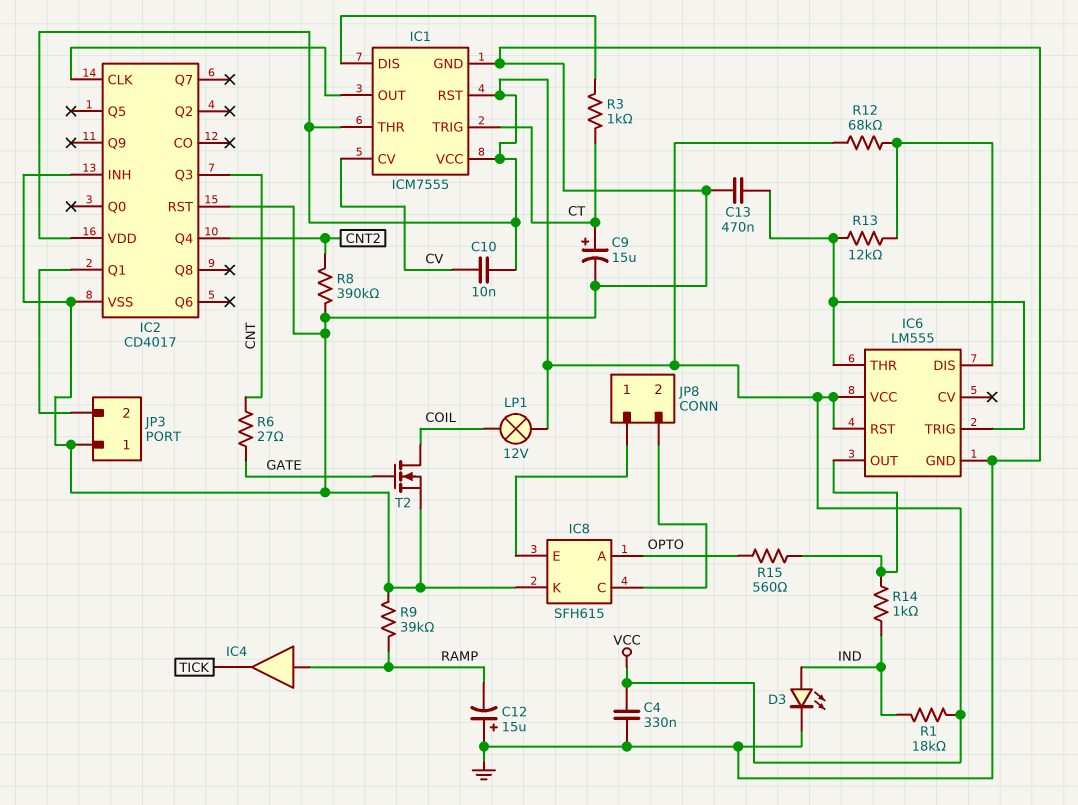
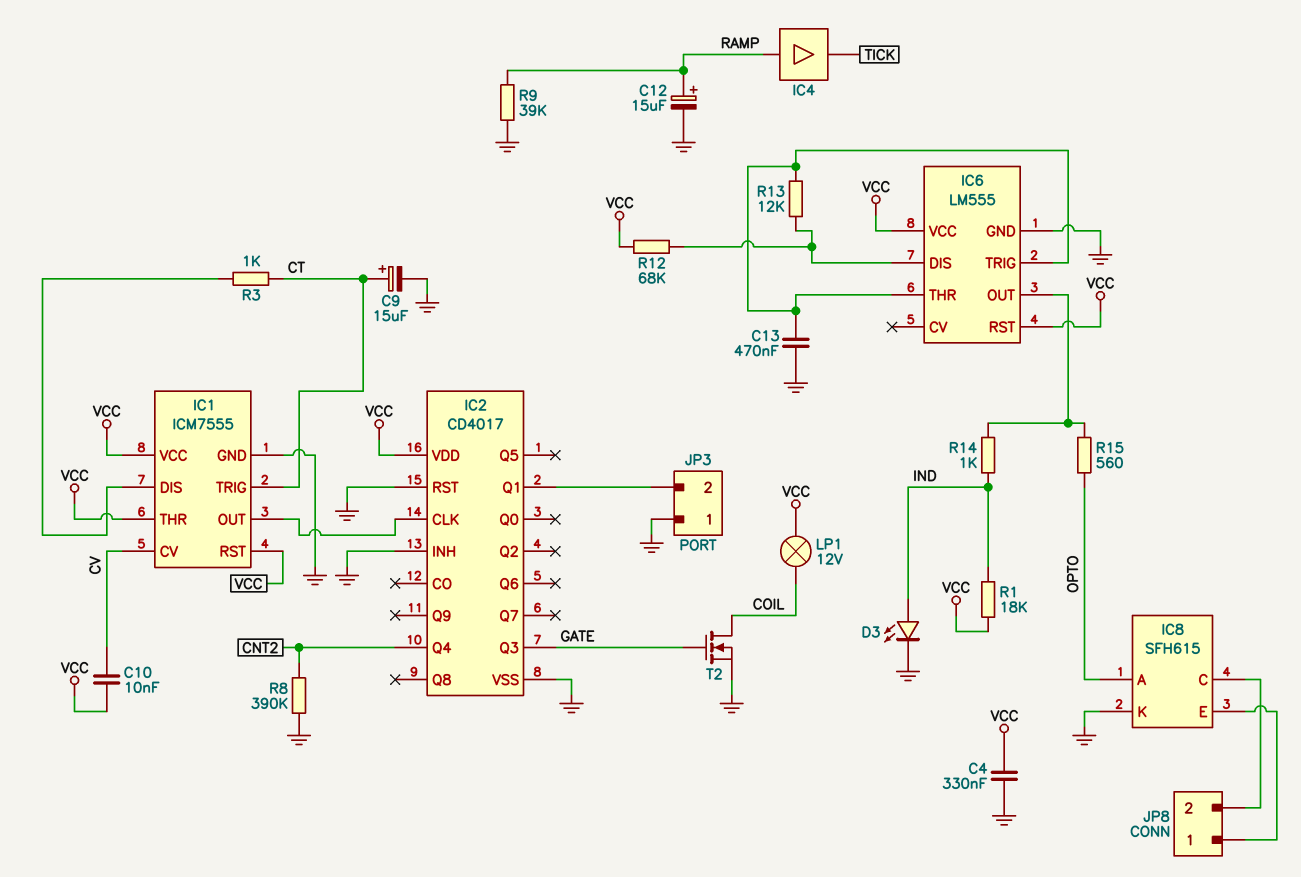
C12: 15uF (plus GND, minus RAMP) -> 15uF (plus RAMP, minus GND)
IC2 pin Q3: CNT -> GATE
R6: 27 (CNT, GATE) -> none

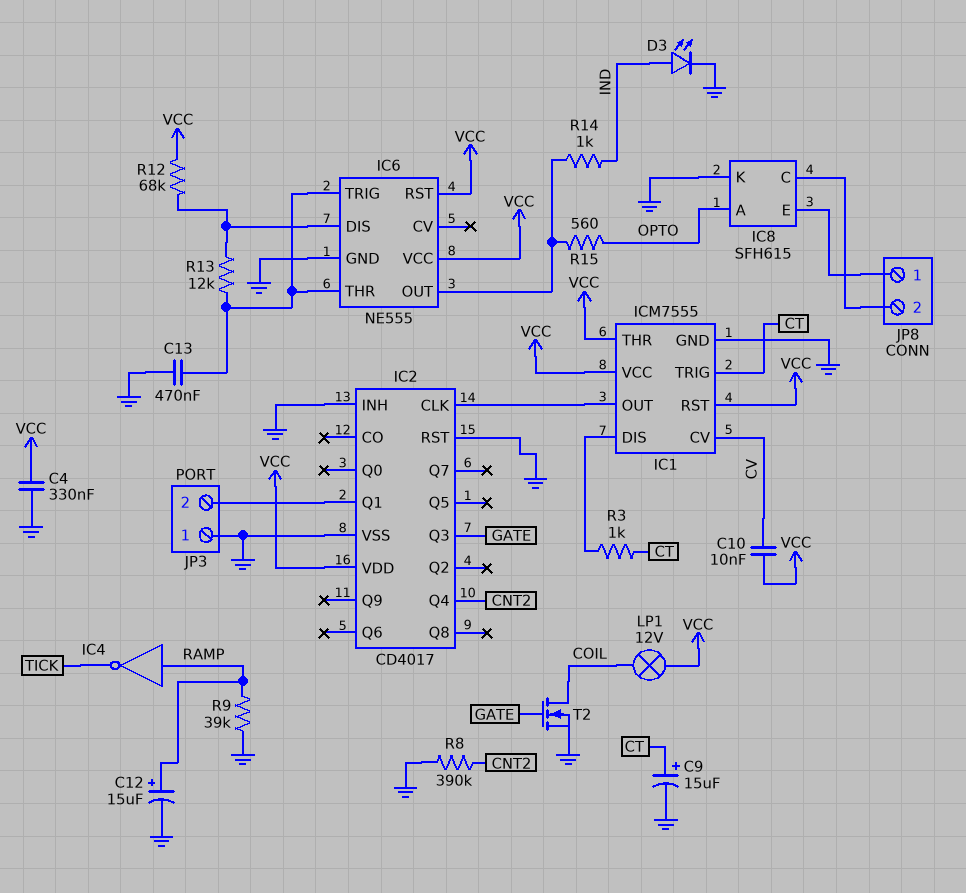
IC4: buffer (in RAMP, out TICK) -> NOT (in RAMP, out TICK)
IC6: LM555 -> NE555
R1: 18k (IND, VCC) -> none

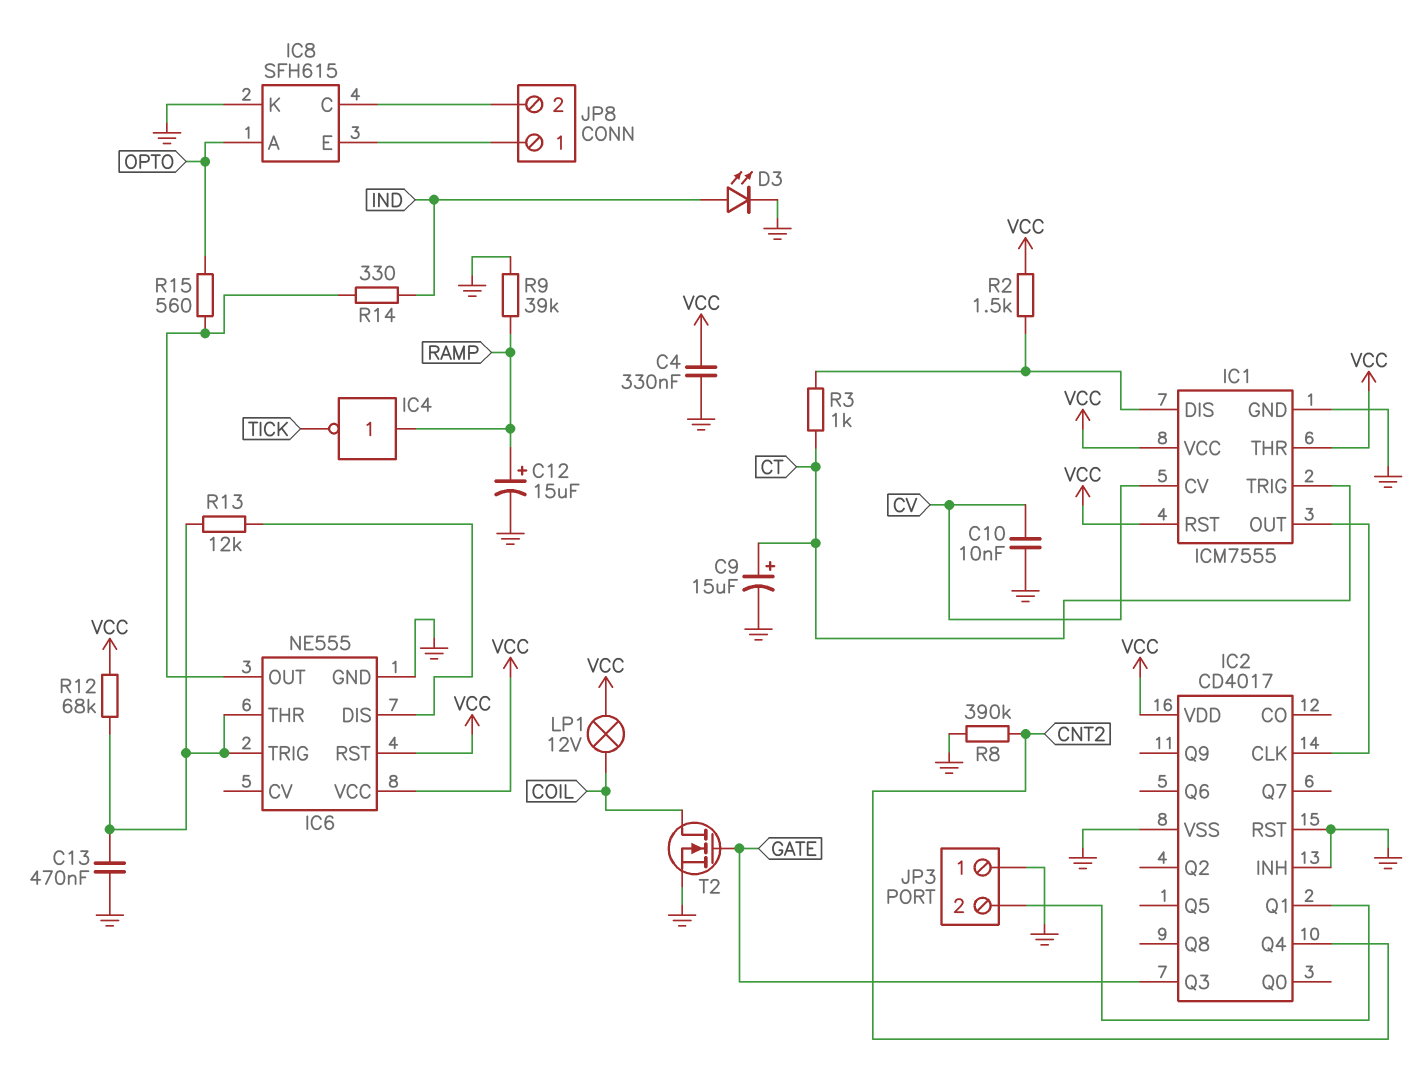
C10: 10nF (CV, VCC) -> 10nF (CV, GND)
R2: none -> 1.5k (IC1/DIS, VCC)
R12: 68k (IC6/DIS, VCC) -> 68k (IC6/THR, VCC)
R14: 1k (IC6/OUT, IND) -> 330 (IC6/OUT, IND)

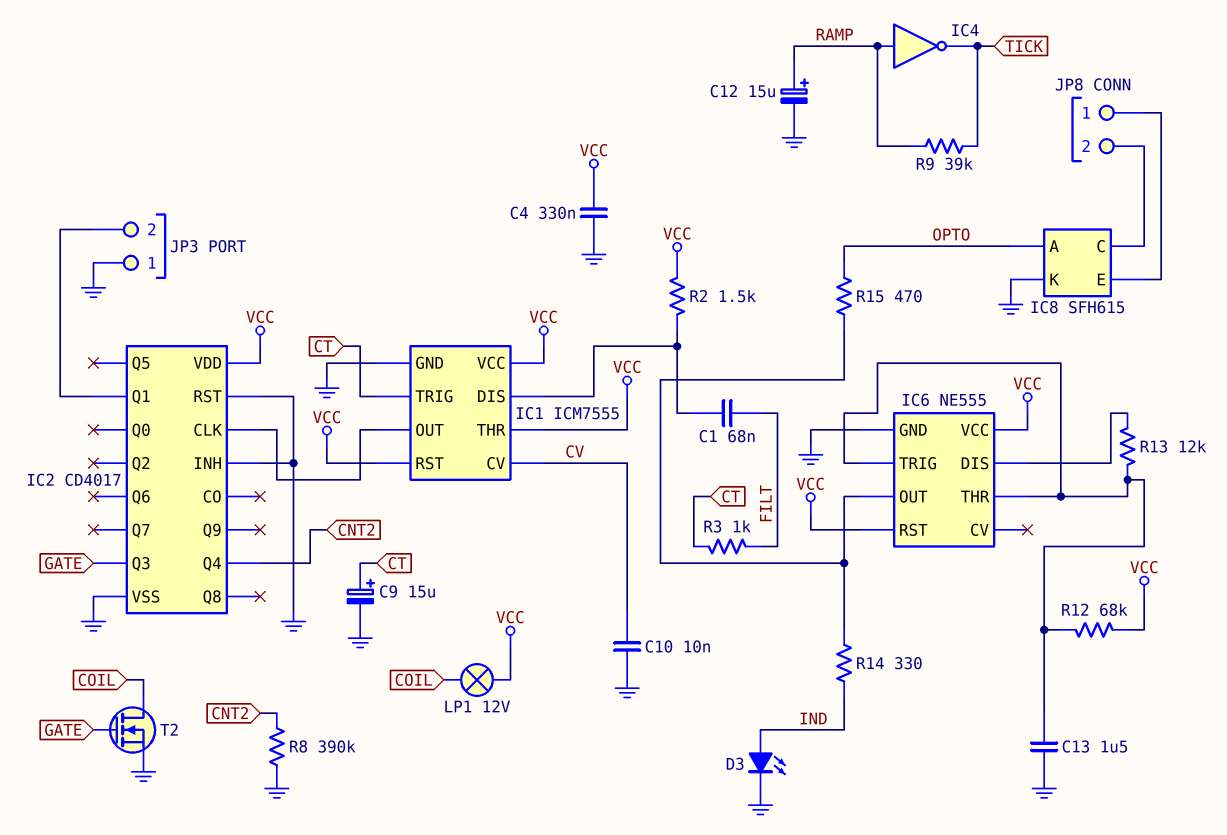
C1: none -> 68nF (FILT, IC1/DIS)
C13: 470nF (GND, IC6/THR) -> 1.5uF (GND, IC6/THR)
R3: 1k (CT, IC1/DIS) -> 1k (CT, FILT)
R9: 39k (GND, RAMP) -> 39k (RAMP, TICK)
R15: 560 (IC6/OUT, OPTO) -> 470 (IC6/OUT, OPTO)

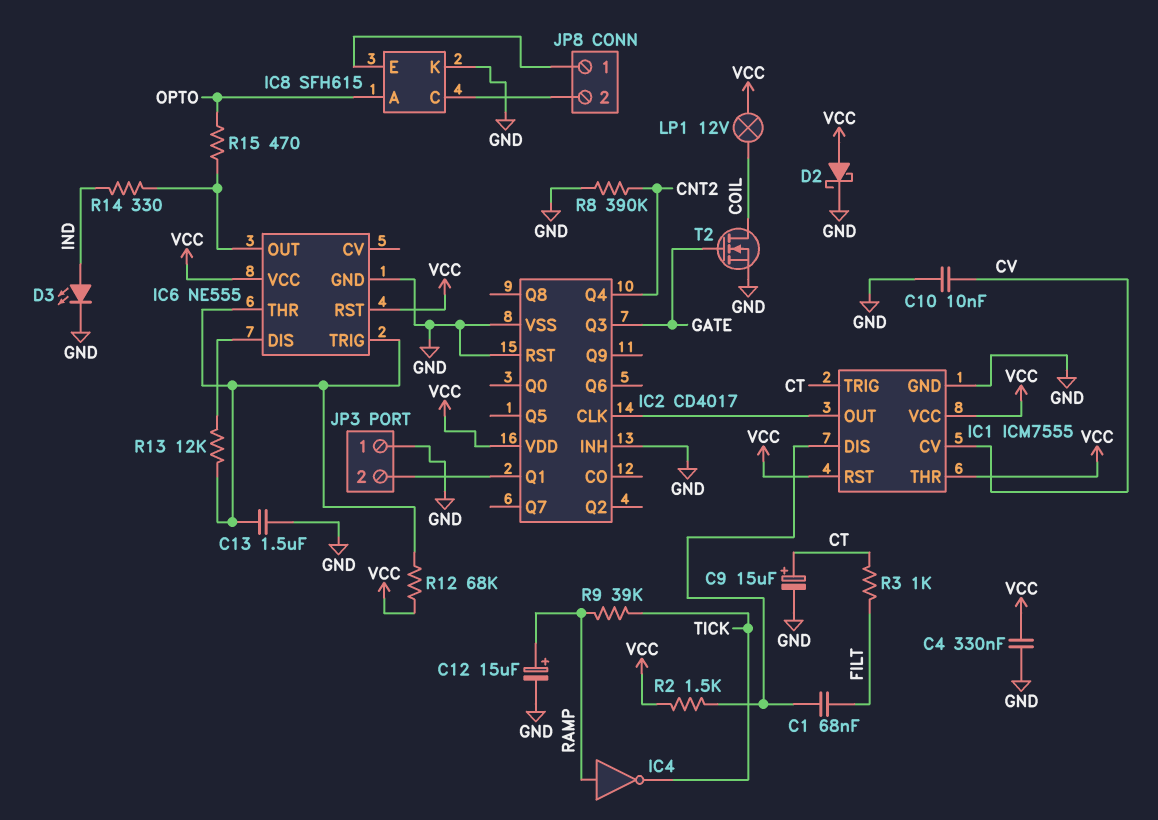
D2: none -> schottky (A VCC, K GND)

